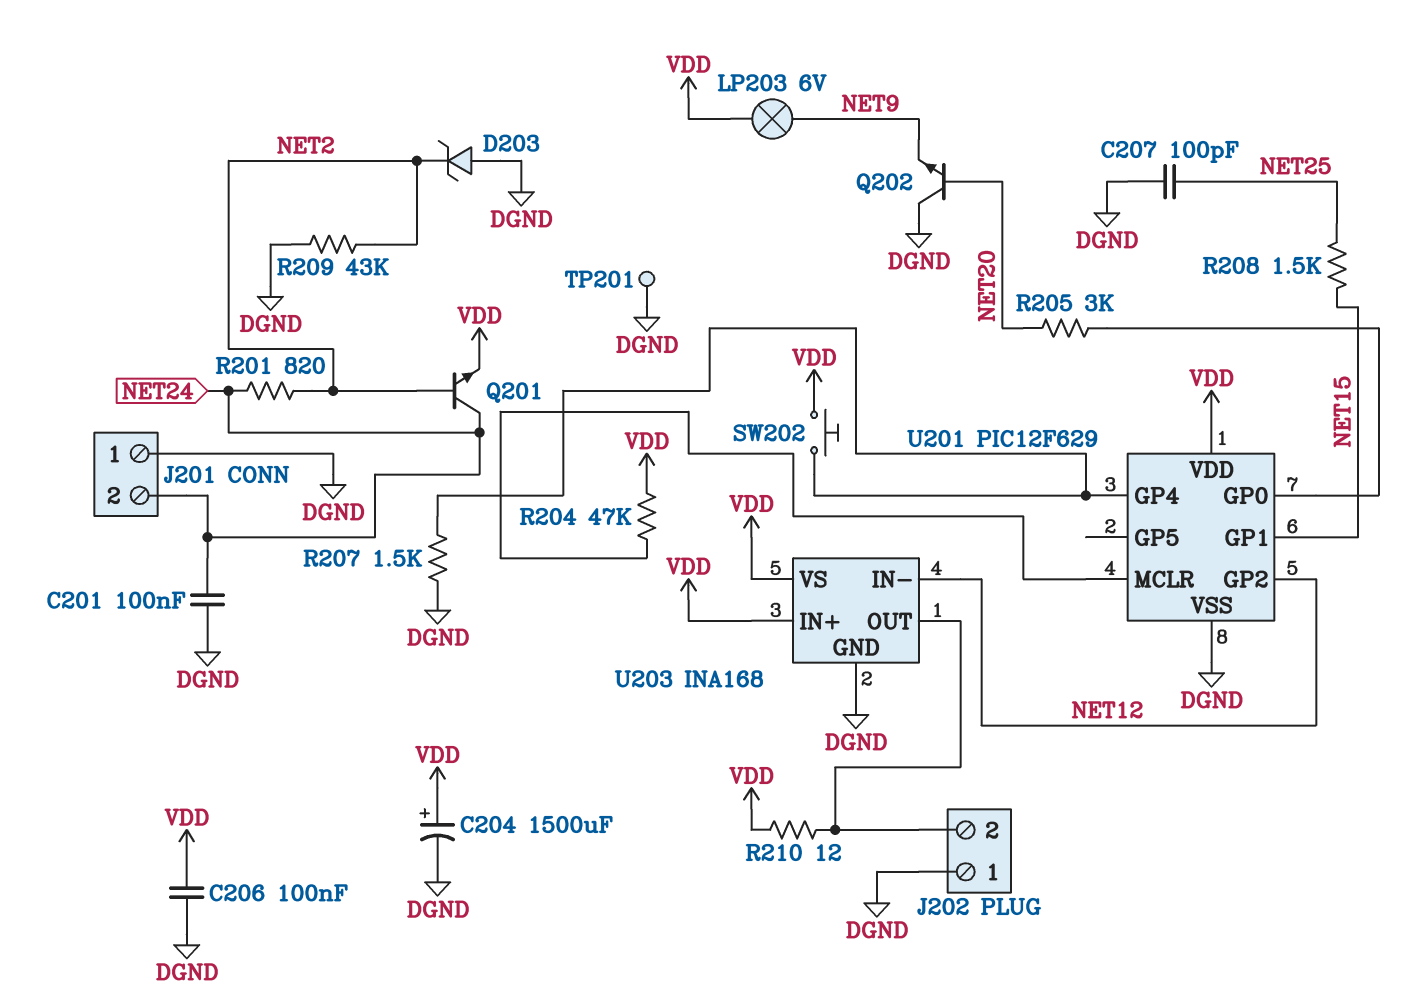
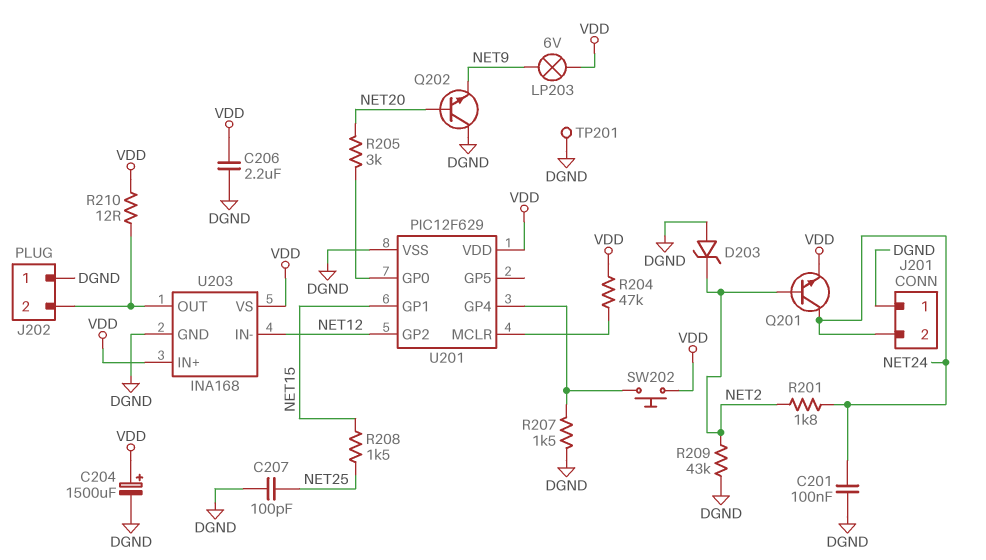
C206: 100nF (DGND, VDD) -> 2.2uF (DGND, VDD)
R201: 820 (NET2, NET24) -> 1.8k (NET2, NET24)

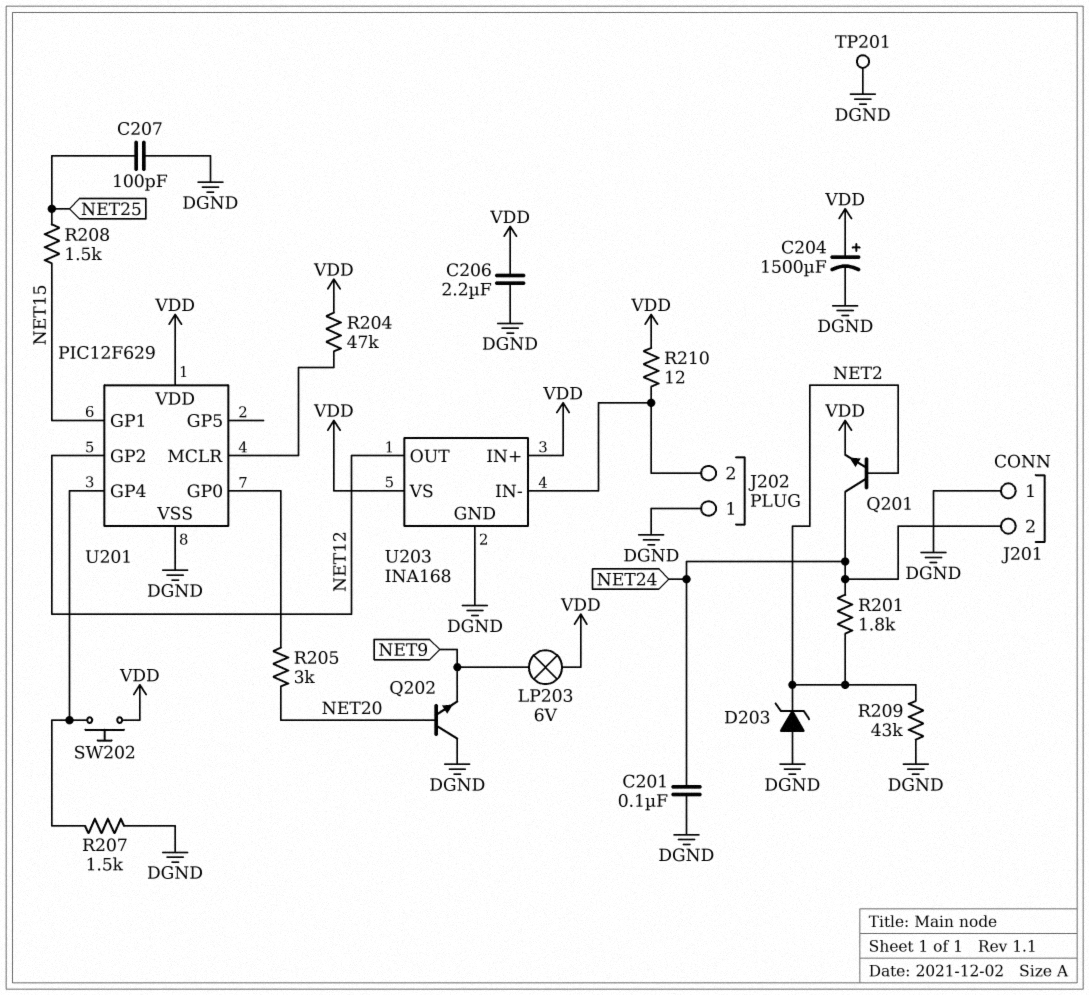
U203 pin IN-: NET12 -> J202/2
U203 pin OUT: J202/2 -> NET12

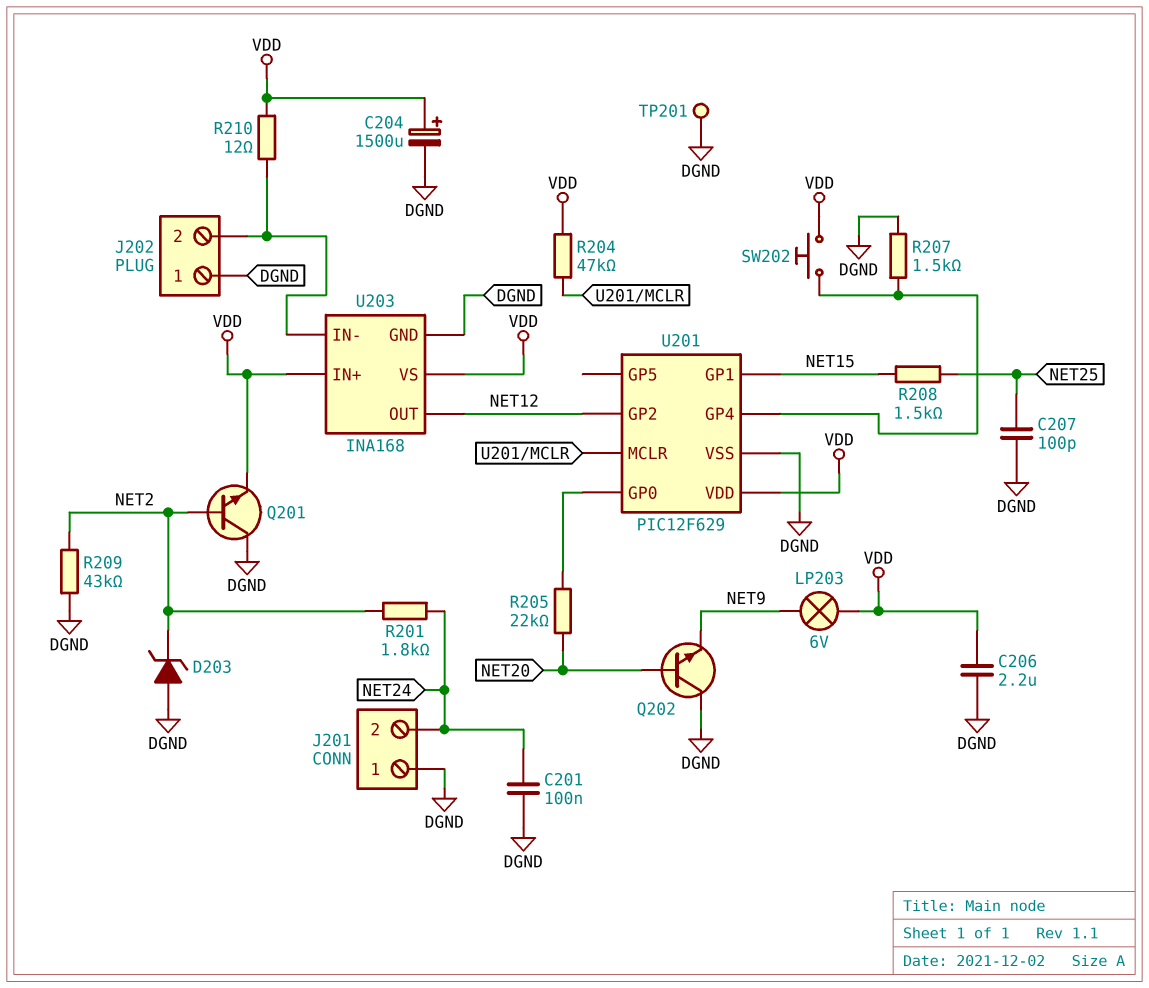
Q201: NPN (B NET2, C NET24, E VDD) -> NPN (B NET2, C DGND, E VDD)
R205: 3k (NET20, U201/GP0) -> 22k (NET20, U201/GP0)

